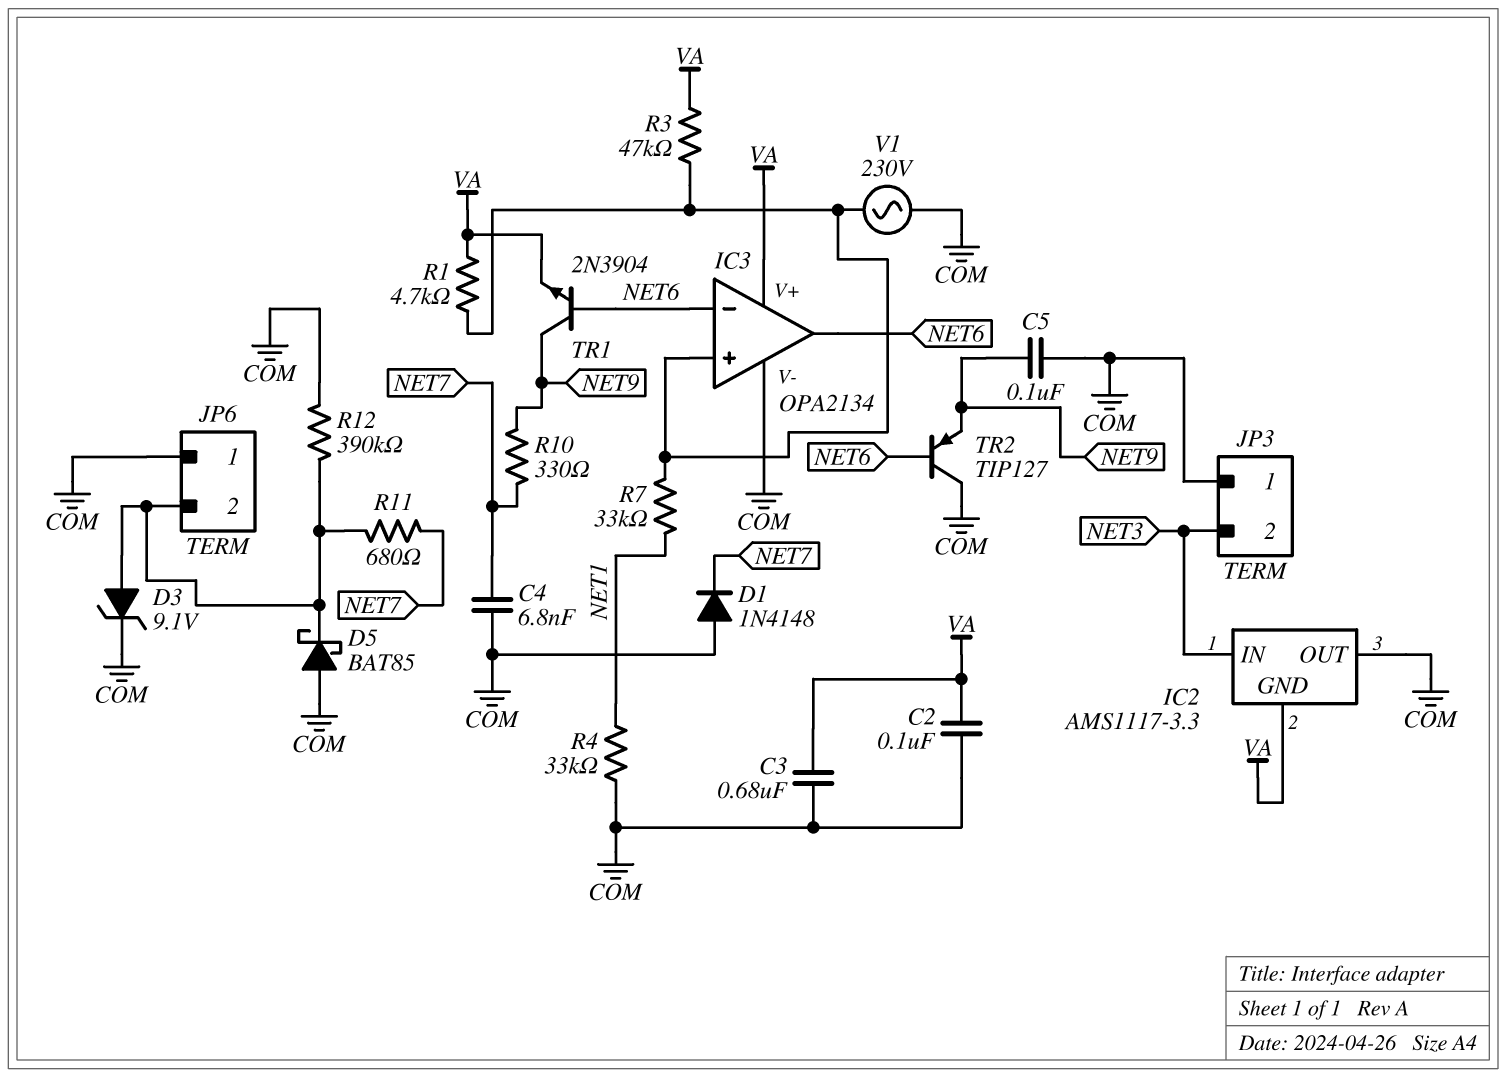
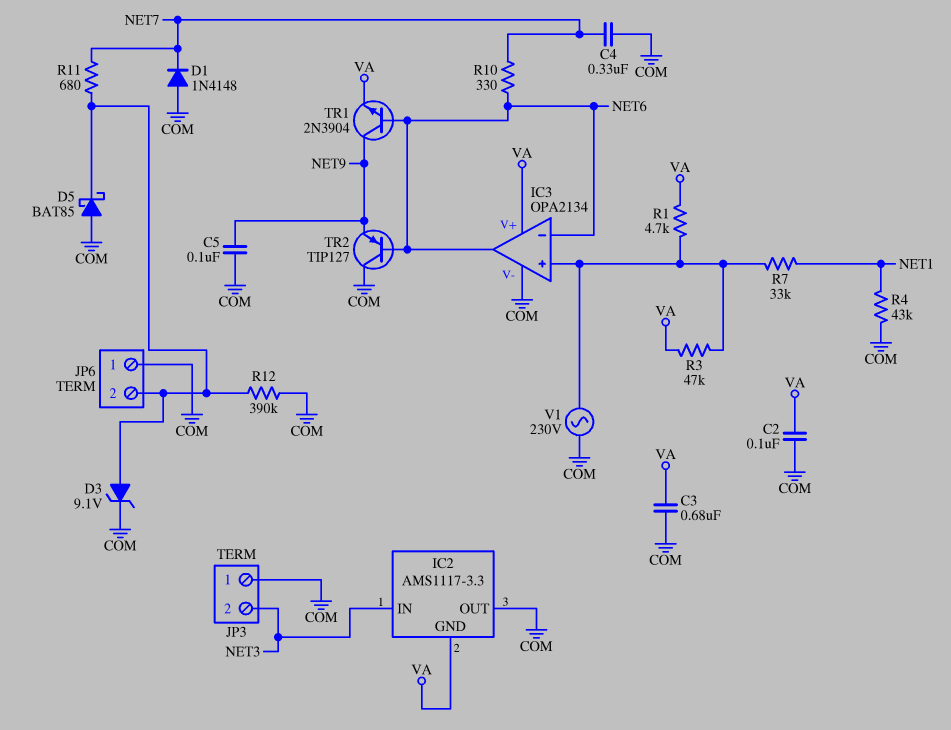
C4: 6.8nF (COM, NET7) -> 330nF (COM, NET7)
R4: 33k (COM, NET1) -> 43k (COM, NET1)
R10: 330 (NET7, NET9) -> 330 (NET6, NET7)

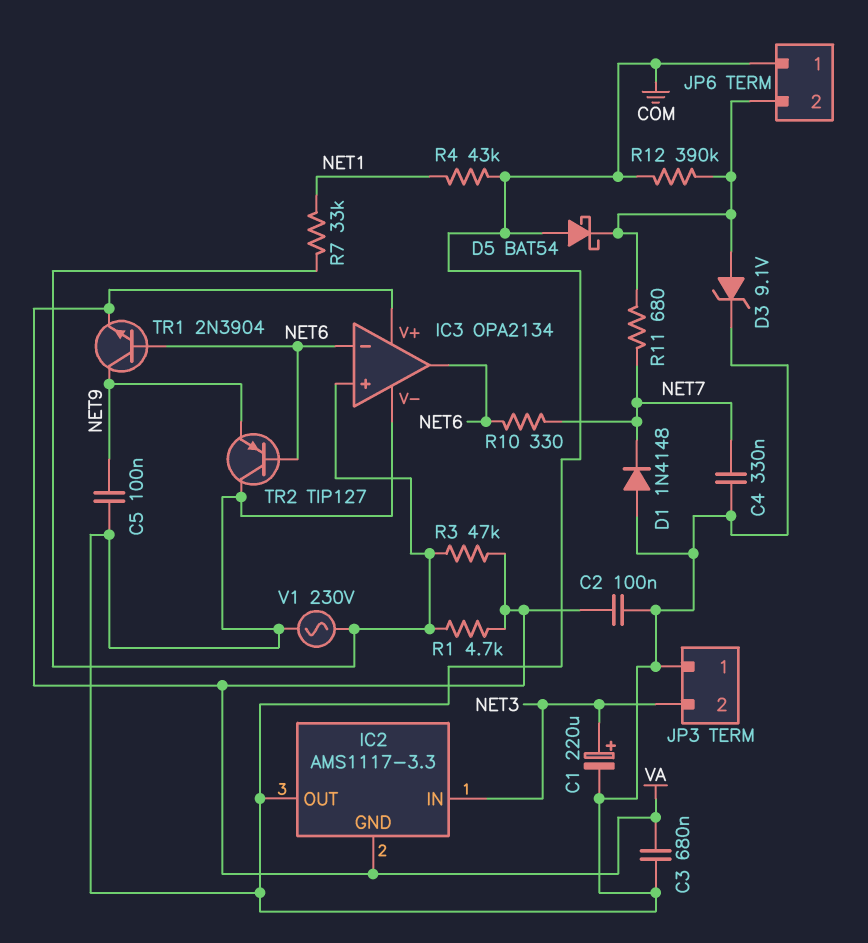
C1: none -> 220uF (plus NET3, minus COM)
D5: schottky BAT85 (A COM, K JP6/2) -> schottky BAT54 (A COM, K JP6/2)

